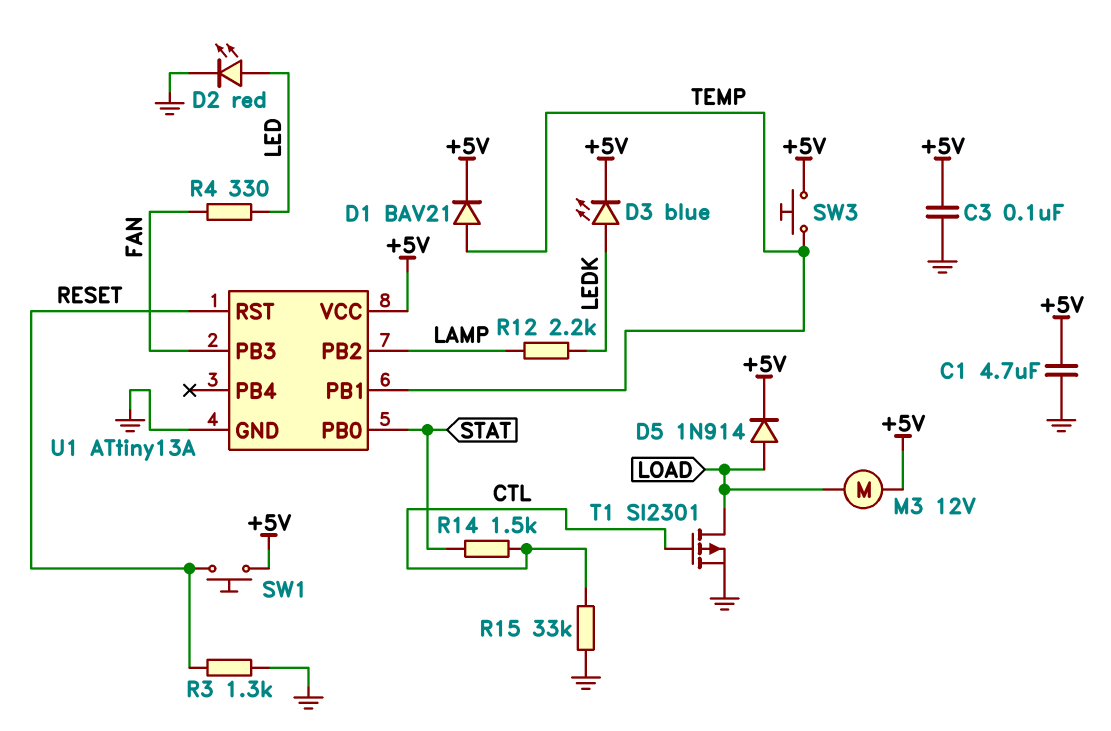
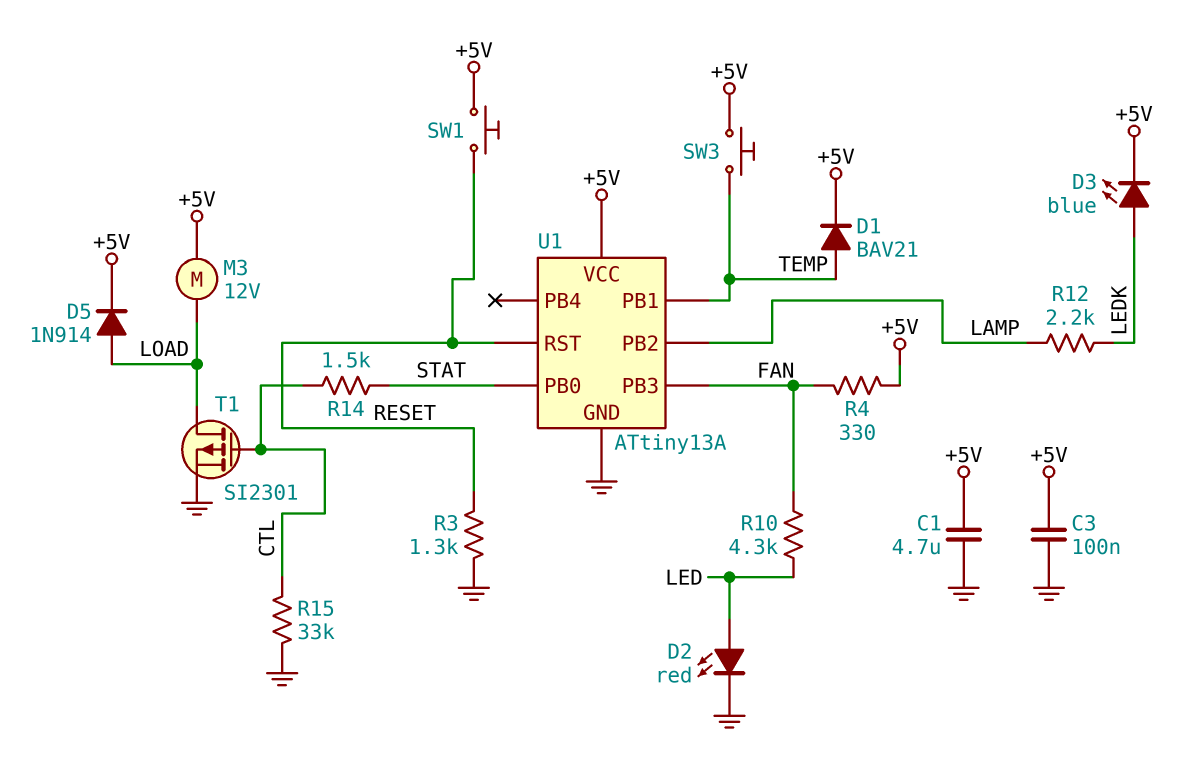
R4: 330 (FAN, LED) -> 330 (+5V, FAN)
R10: none -> 4.3k (FAN, LED)

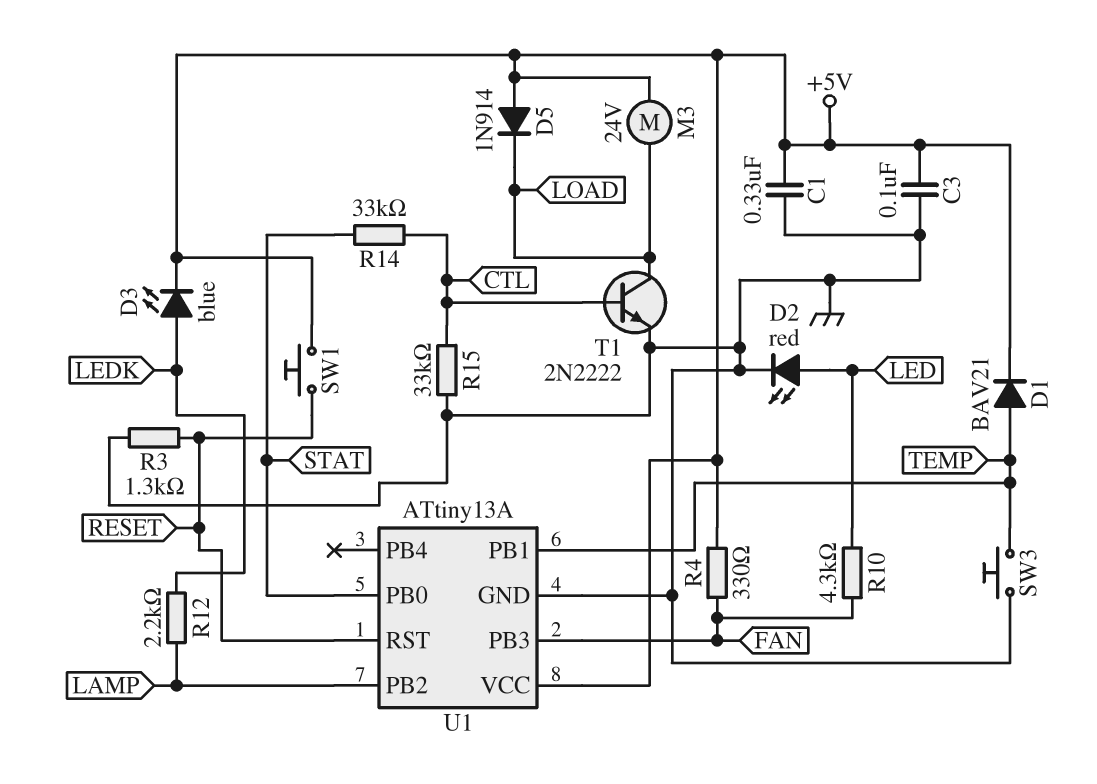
C1: 4.7uF (+5V, GND) -> 330nF (+5V, GND)
D5: diode 1N914 (A LOAD, K +5V) -> diode 1N914 (A +5V, K LOAD)
M3: motor 12V (+5V, LOAD) -> motor 24V (+5V, LOAD)
R14: 1.5k (CTL, STAT) -> 33k (CTL, STAT)
SW3: button (+5V, TEMP) -> button (GND, TEMP)
T1: PMOS SI2301 (G CTL, D LOAD, S GND) -> NPN 2N2222 (B CTL, C LOAD, E GND)

